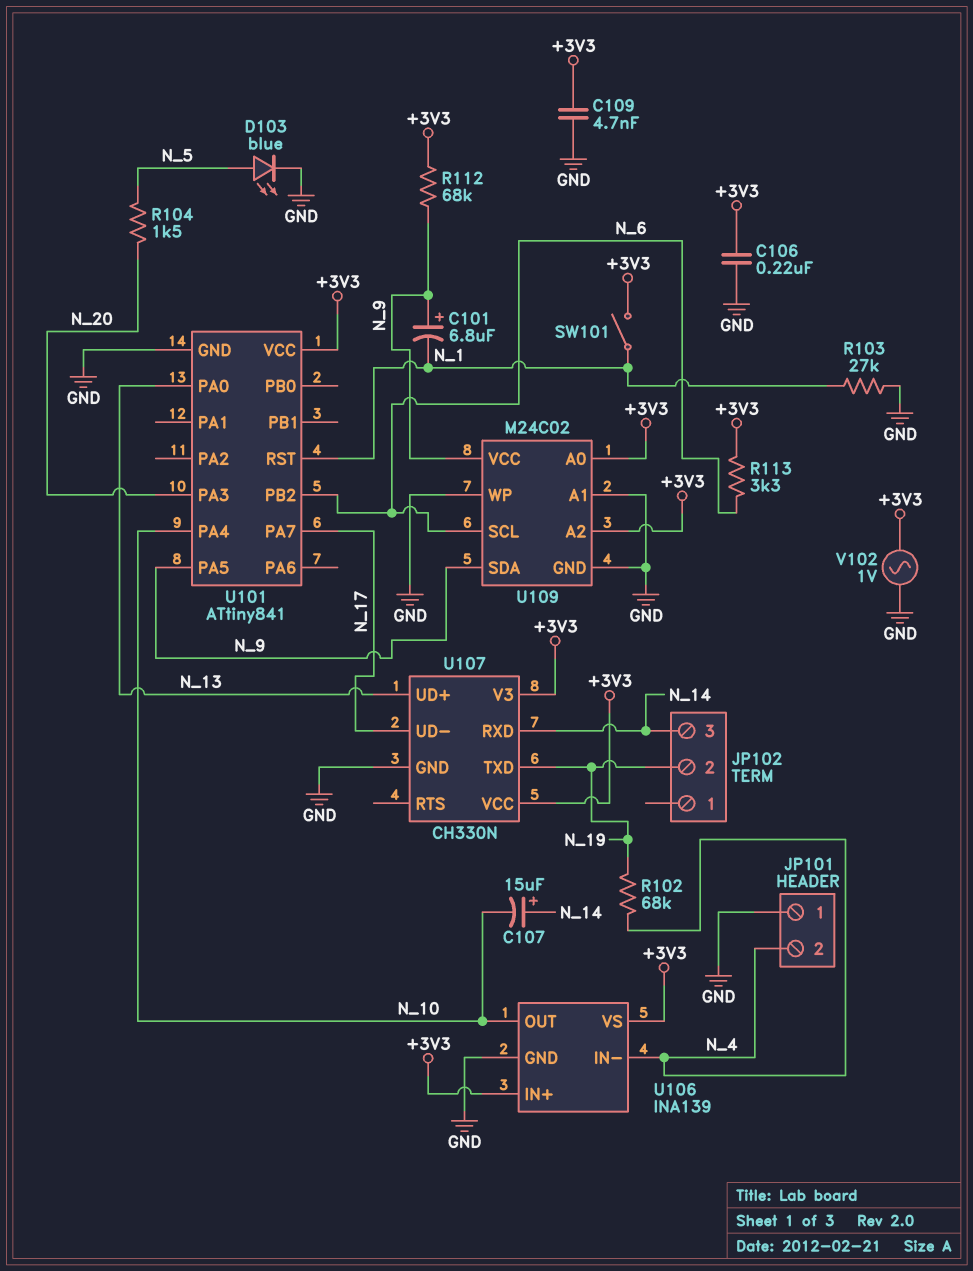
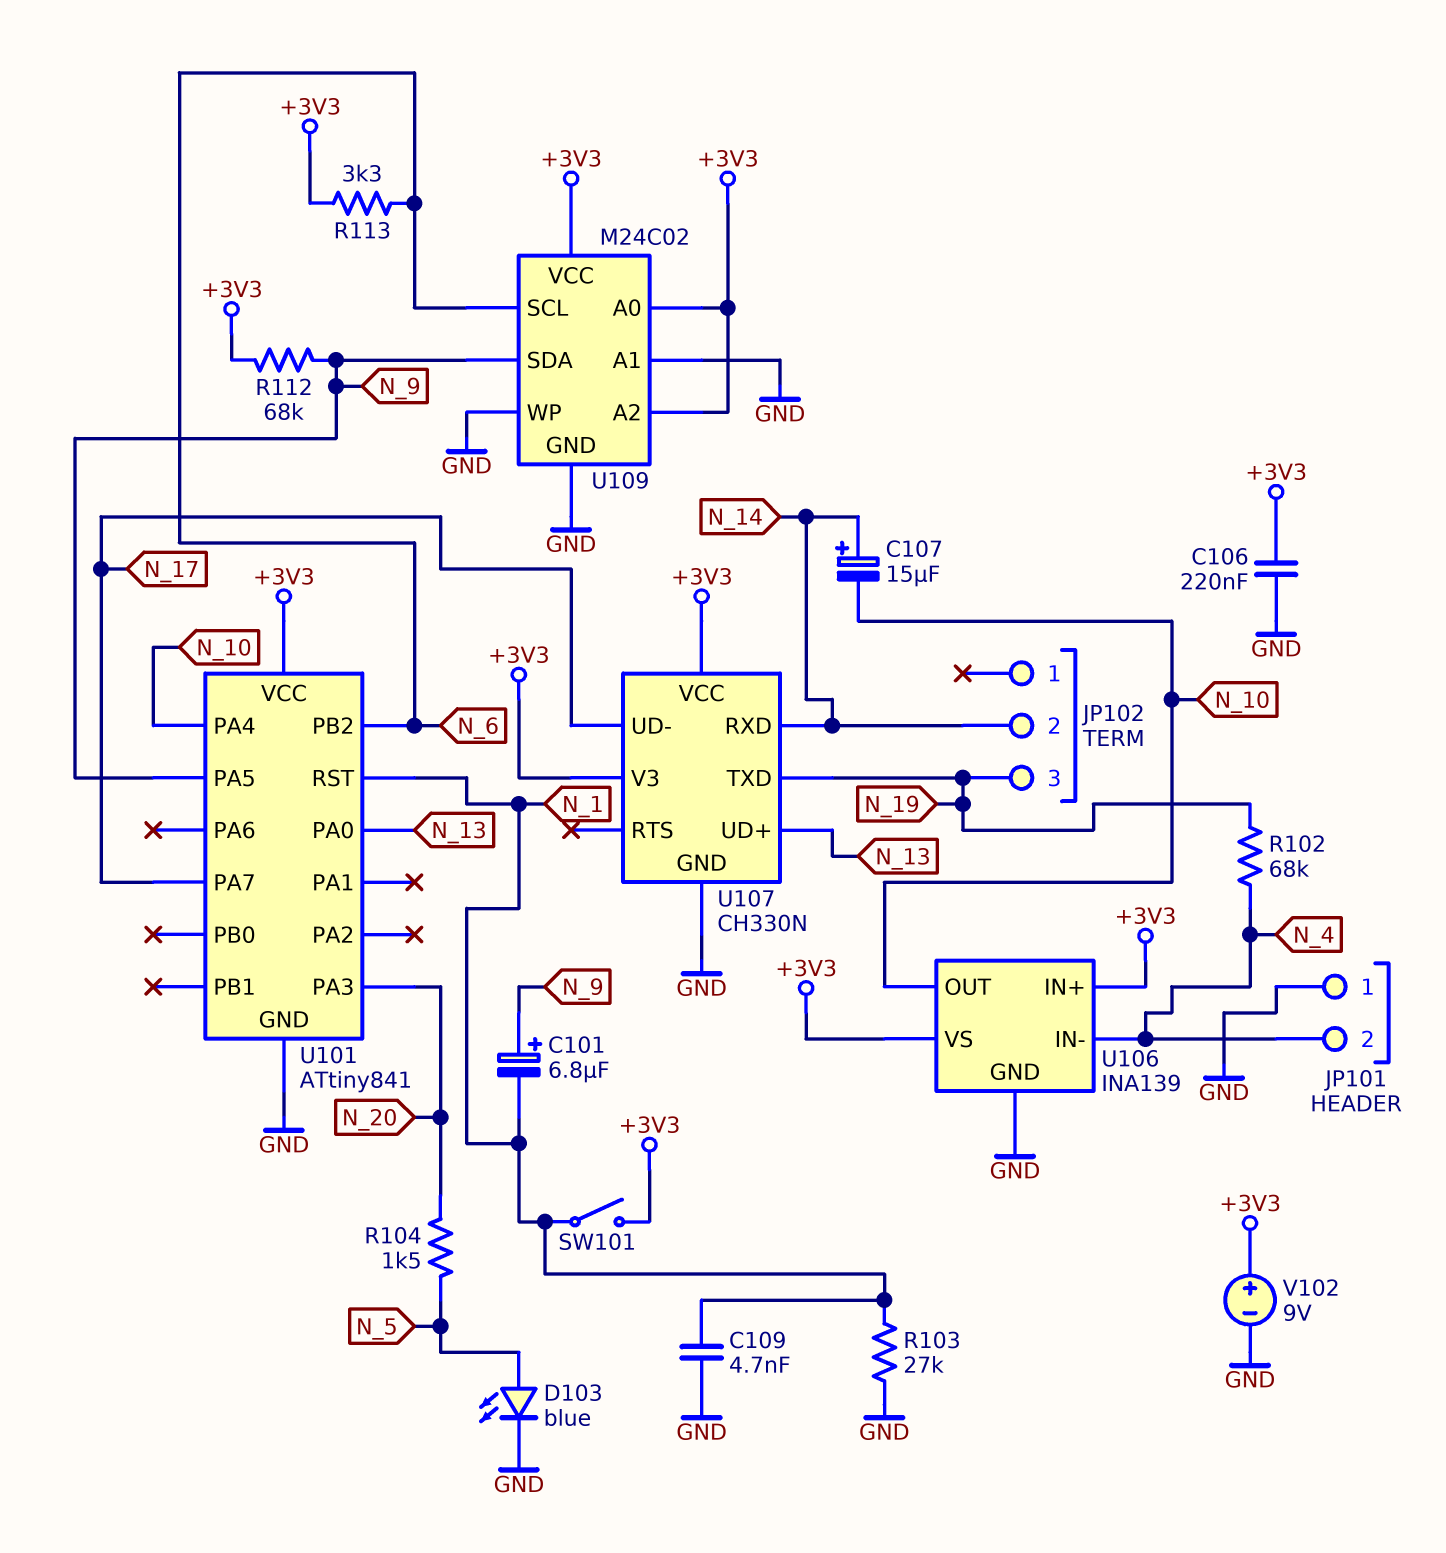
C109: 4.7nF (+3V3, GND) -> 4.7nF (GND, N_1)
JP102 pin 2: N_19 -> N_14
JP102 pin 3: N_14 -> N_19
U109 pin VCC: N_9 -> +3V3
V102: AC 1V (+3V3, GND) -> 9V (plus +3V3, minus GND)

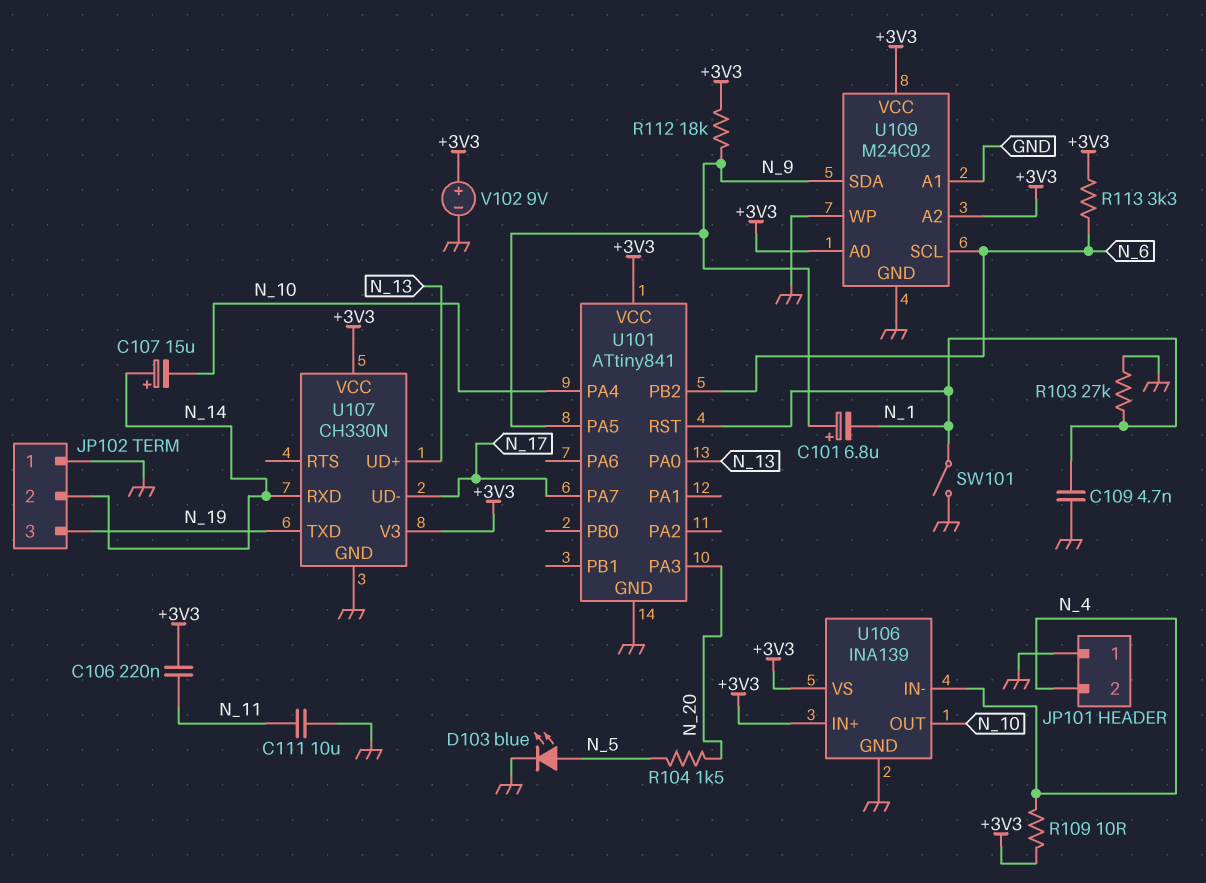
C106: 220nF (+3V3, GND) -> 220nF (+3V3, N_11)
C111: none -> 10uF (GND, N_11)
JP102 pin 1: none -> GND
R102: 68k (N_4, N_19) -> none
R109: none -> 10 (+3V3, N_4)
R112: 68k (+3V3, N_9) -> 18k (+3V3, N_9)
SW101: switch (+3V3, N_1) -> switch (GND, N_1)

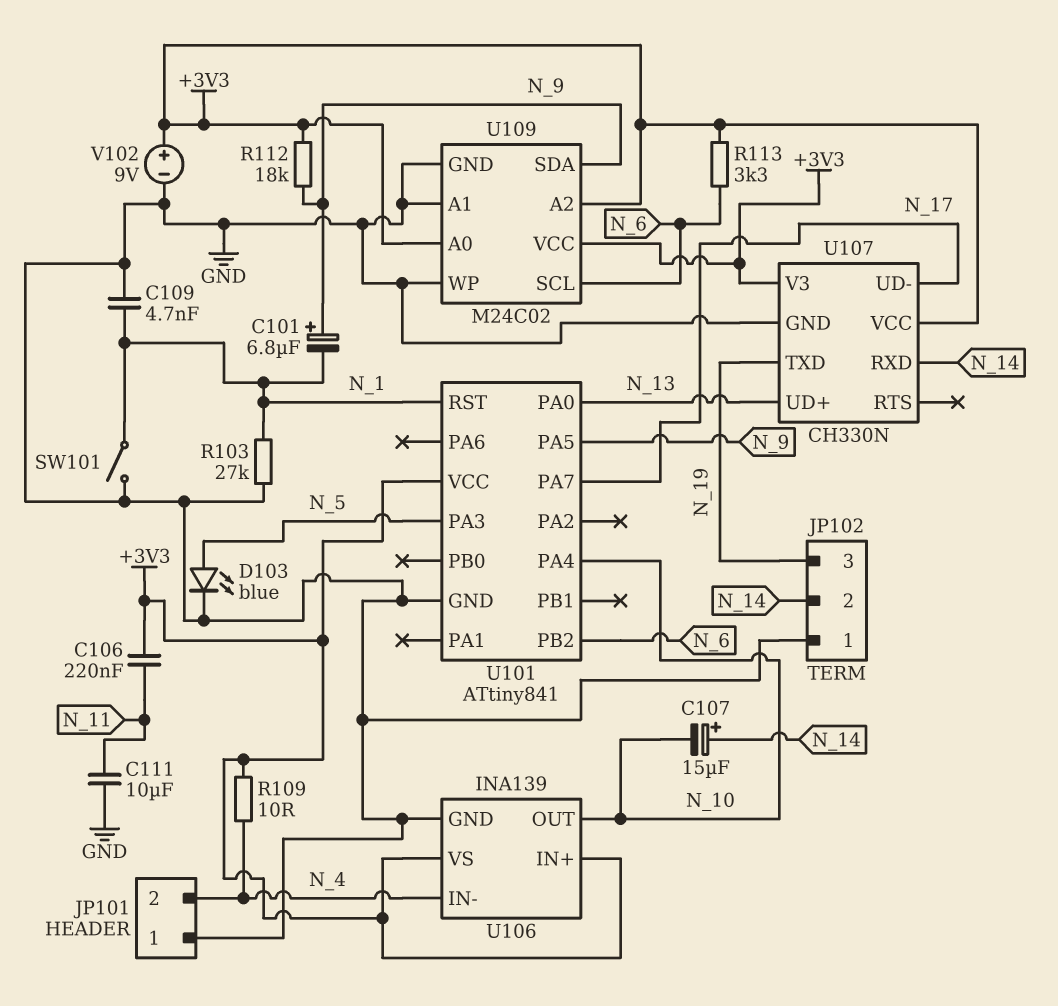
R104: 1.5k (N_5, N_20) -> none
U101 pin PA3: N_20 -> N_5

